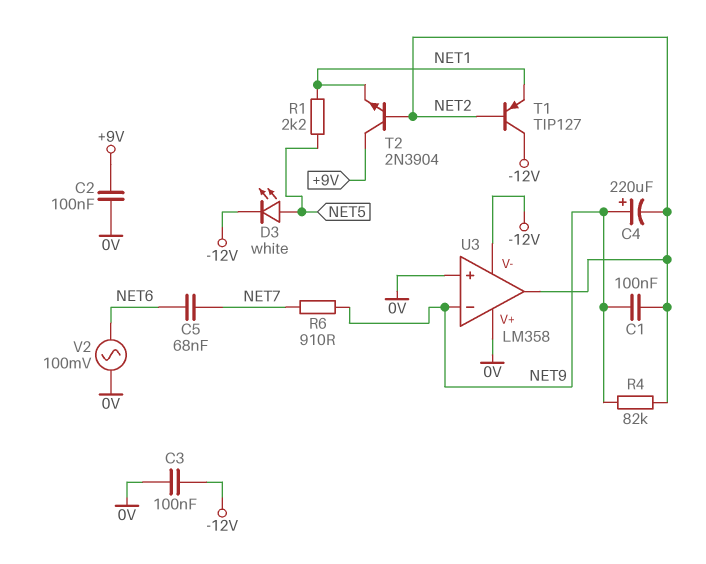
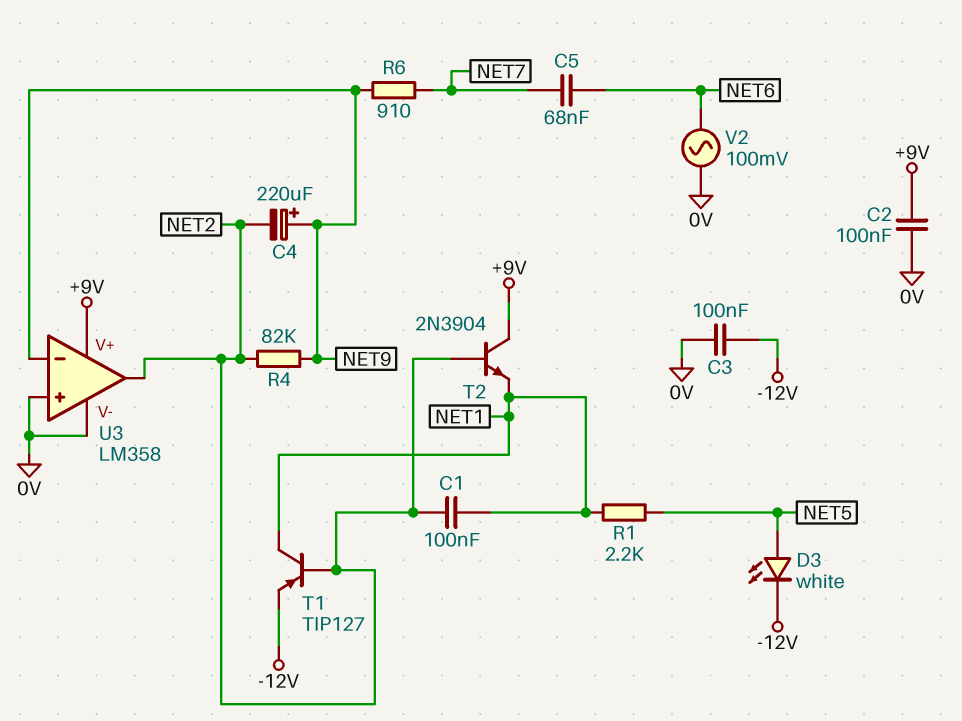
C1: 100nF (NET2, NET9) -> 100nF (NET1, NET2)
T1: PNP TIP127 (B NET2, C -12V, E NET1) -> PNP TIP127 (B NET2, C NET1, E -12V)
U3 pin V+: 0V -> +9V
U3 pin V-: -12V -> 0V

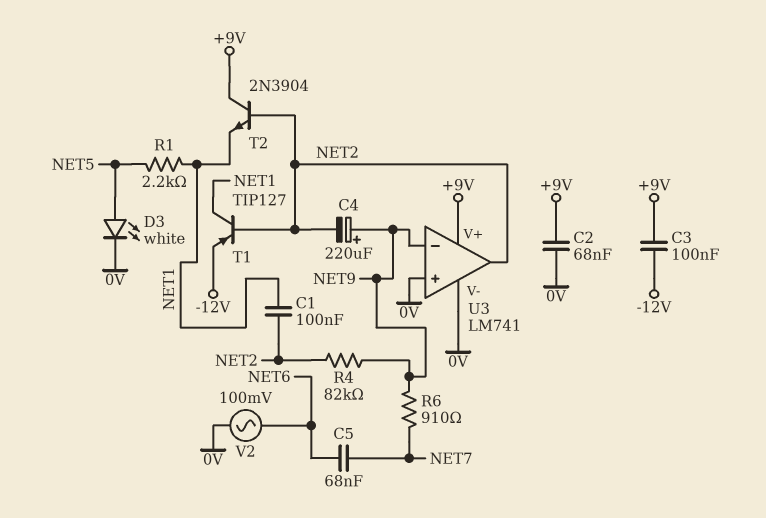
C2: 100nF (+9V, 0V) -> 68nF (+9V, 0V)
C3: 100nF (-12V, 0V) -> 100nF (+9V, -12V)
D3: LED white (A NET5, K -12V) -> LED white (A NET5, K 0V)
U3: LM358 -> LM741

